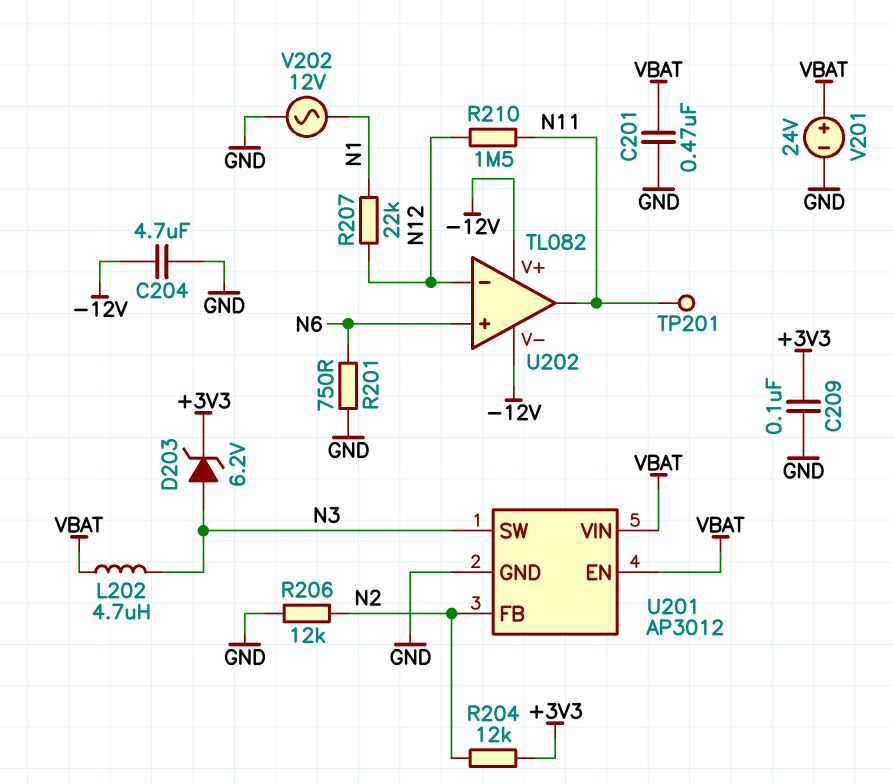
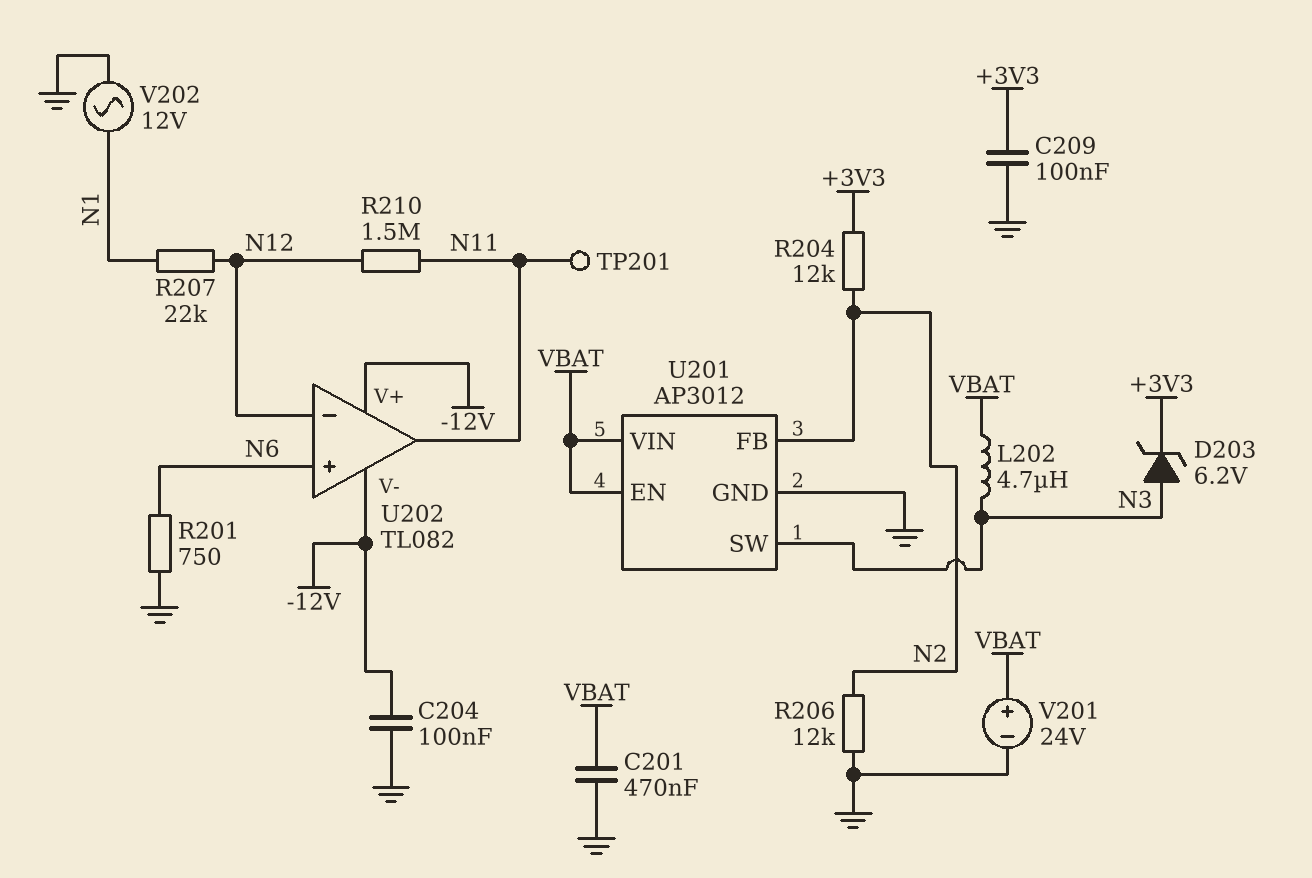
C204: 4.7uF (-12V, GND) -> 100nF (-12V, GND)

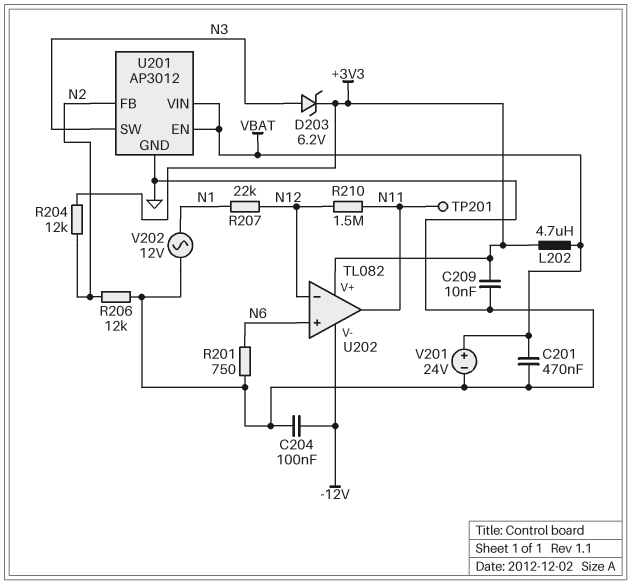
C209: 100nF (+3V3, GND) -> 10nF (+3V3, GND)
L202: 4.7uH (N3, VBAT) -> 4.7uH (+3V3, VBAT)
U202 pin V+: -12V -> +3V3

